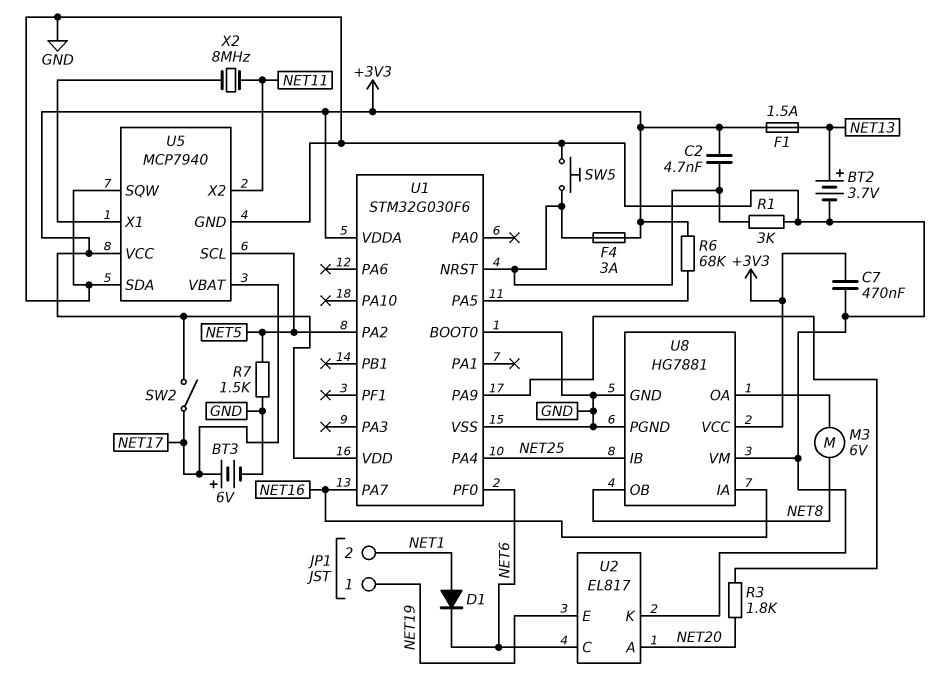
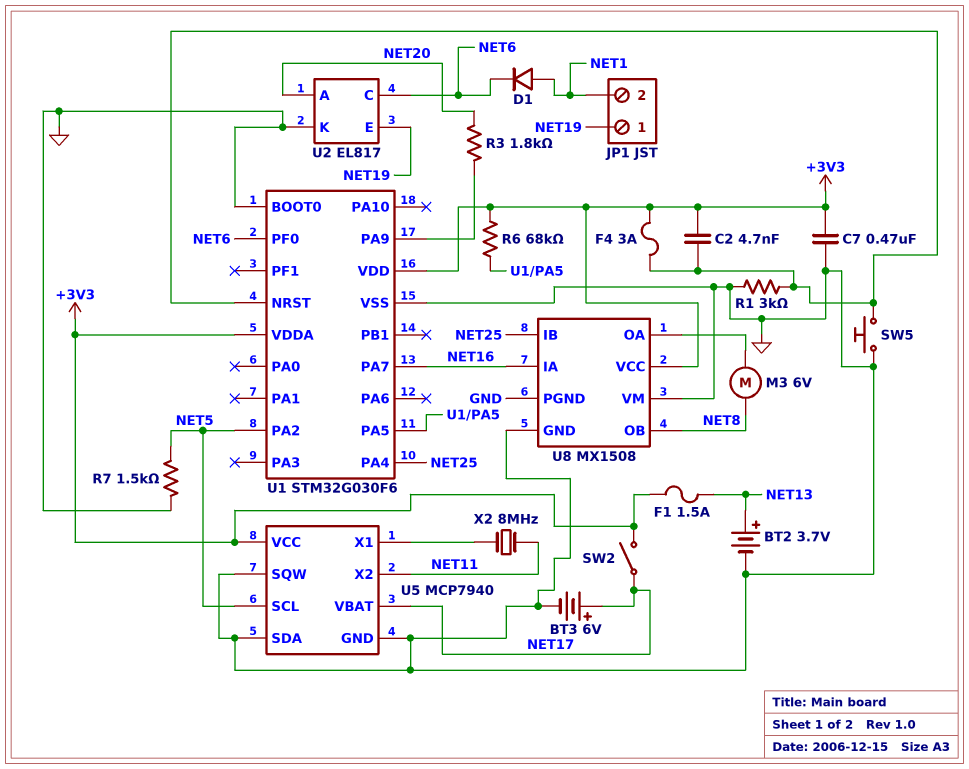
U8: HG7881 -> MX1508

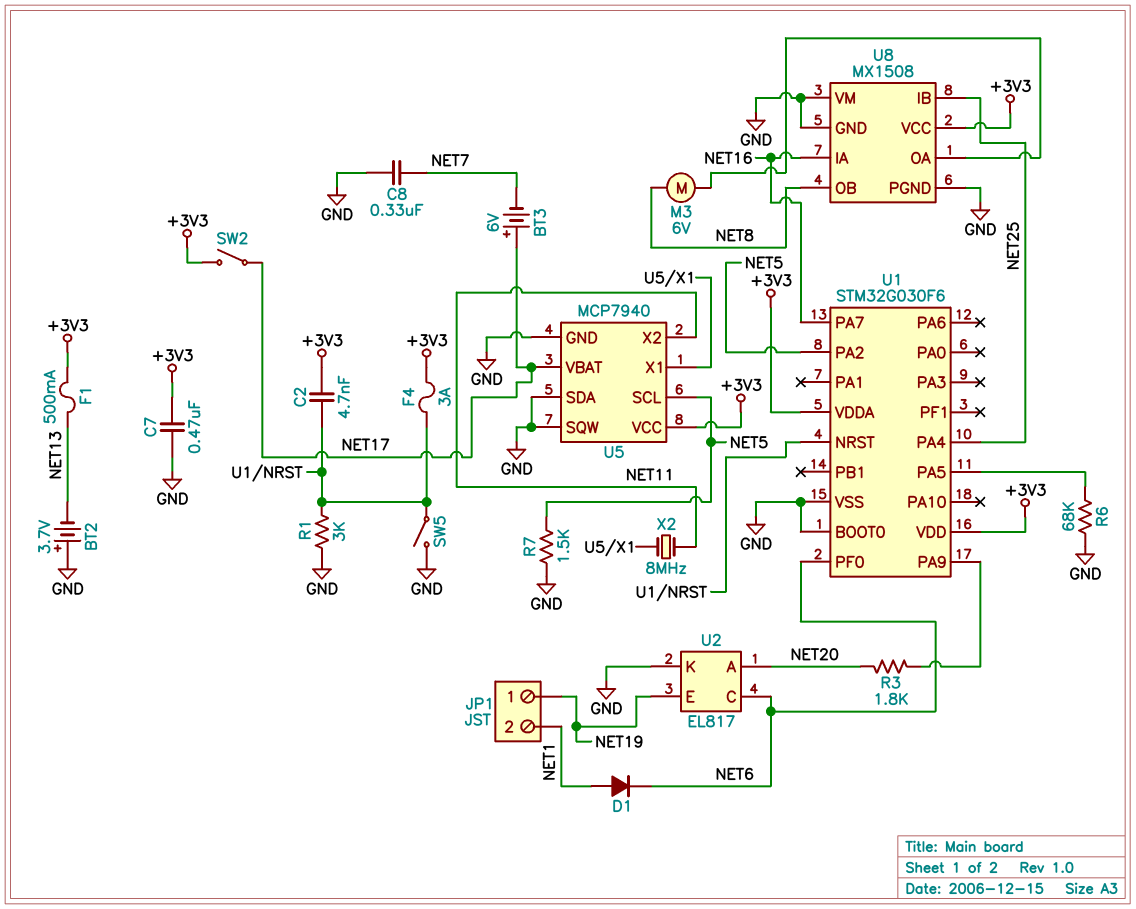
BT2: 3.7V (plus NET13, minus GND) -> 3.7V (plus GND, minus NET13)
BT3: 6V (plus NET17, minus GND) -> 6V (plus NET17, minus NET7)
C8: none -> 330nF (GND, NET7)
F1: 1.5A (+3V3, NET13) -> 500mA (+3V3, NET13)
R6: 68k (+3V3, U1/PA5) -> 68k (GND, U1/PA5)
SW5: button (GND, U1/NRST) -> switch (GND, U1/NRST)

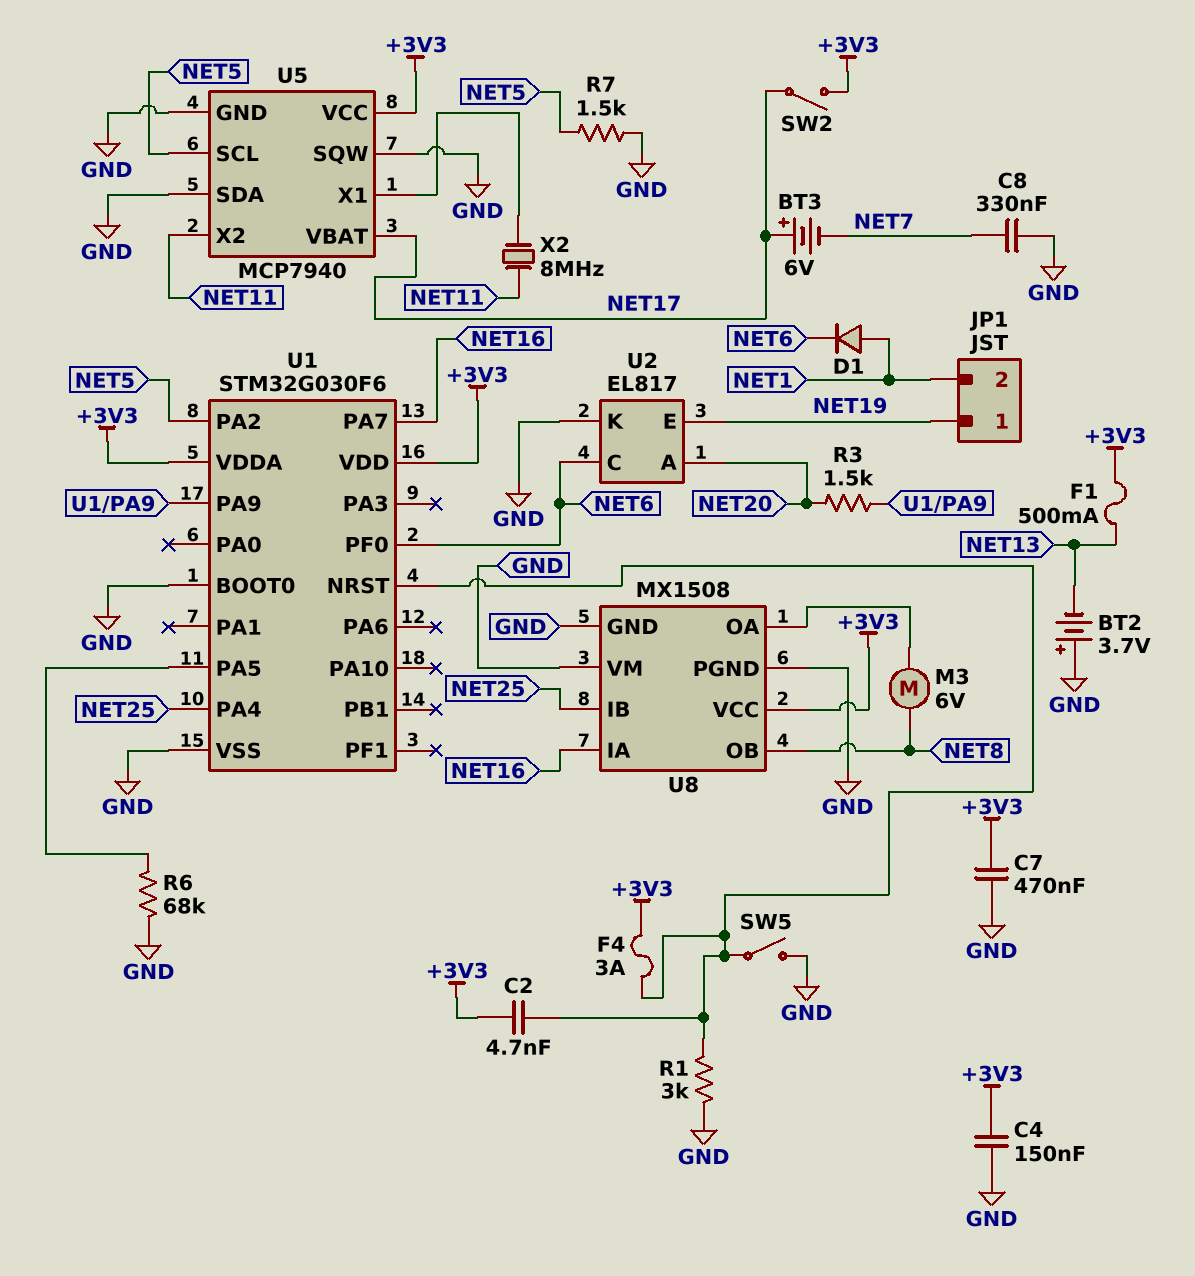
C4: none -> 150nF (+3V3, GND)
R3: 1.8k (NET20, U1/PA9) -> 1.5k (NET20, U1/PA9)

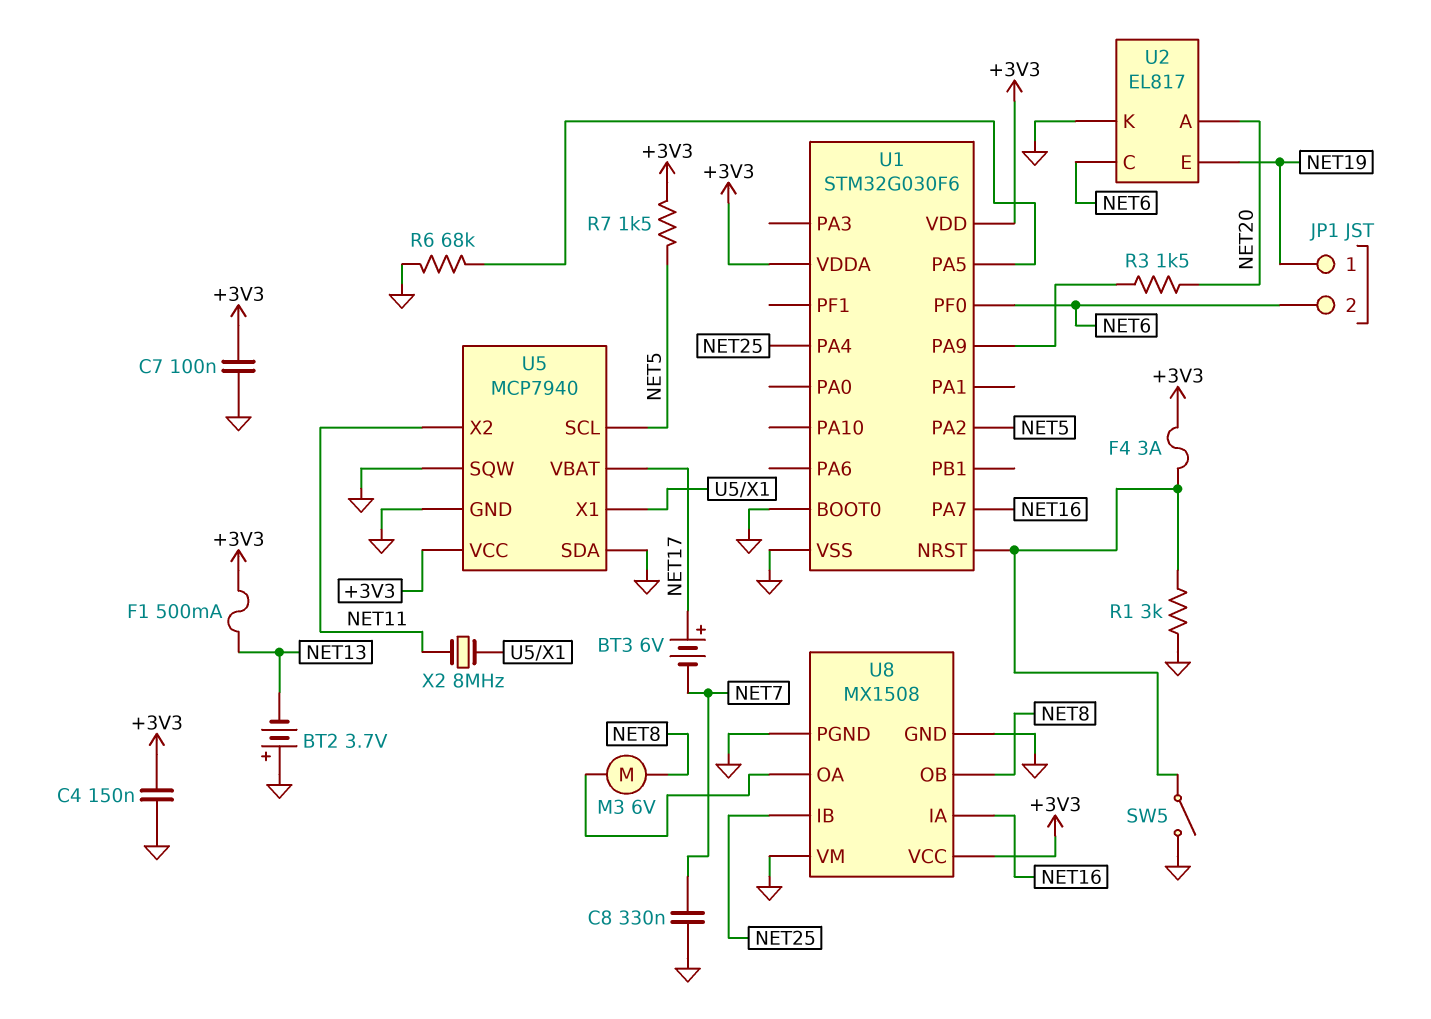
C2: 4.7nF (+3V3, U1/NRST) -> none
C7: 470nF (+3V3, GND) -> 100nF (+3V3, GND)
D1: diode (A NET1, K NET6) -> none
JP1 pin 2: NET1 -> NET6
R7: 1.5k (GND, NET5) -> 1.5k (+3V3, NET5)
SW2: switch (+3V3, NET17) -> none

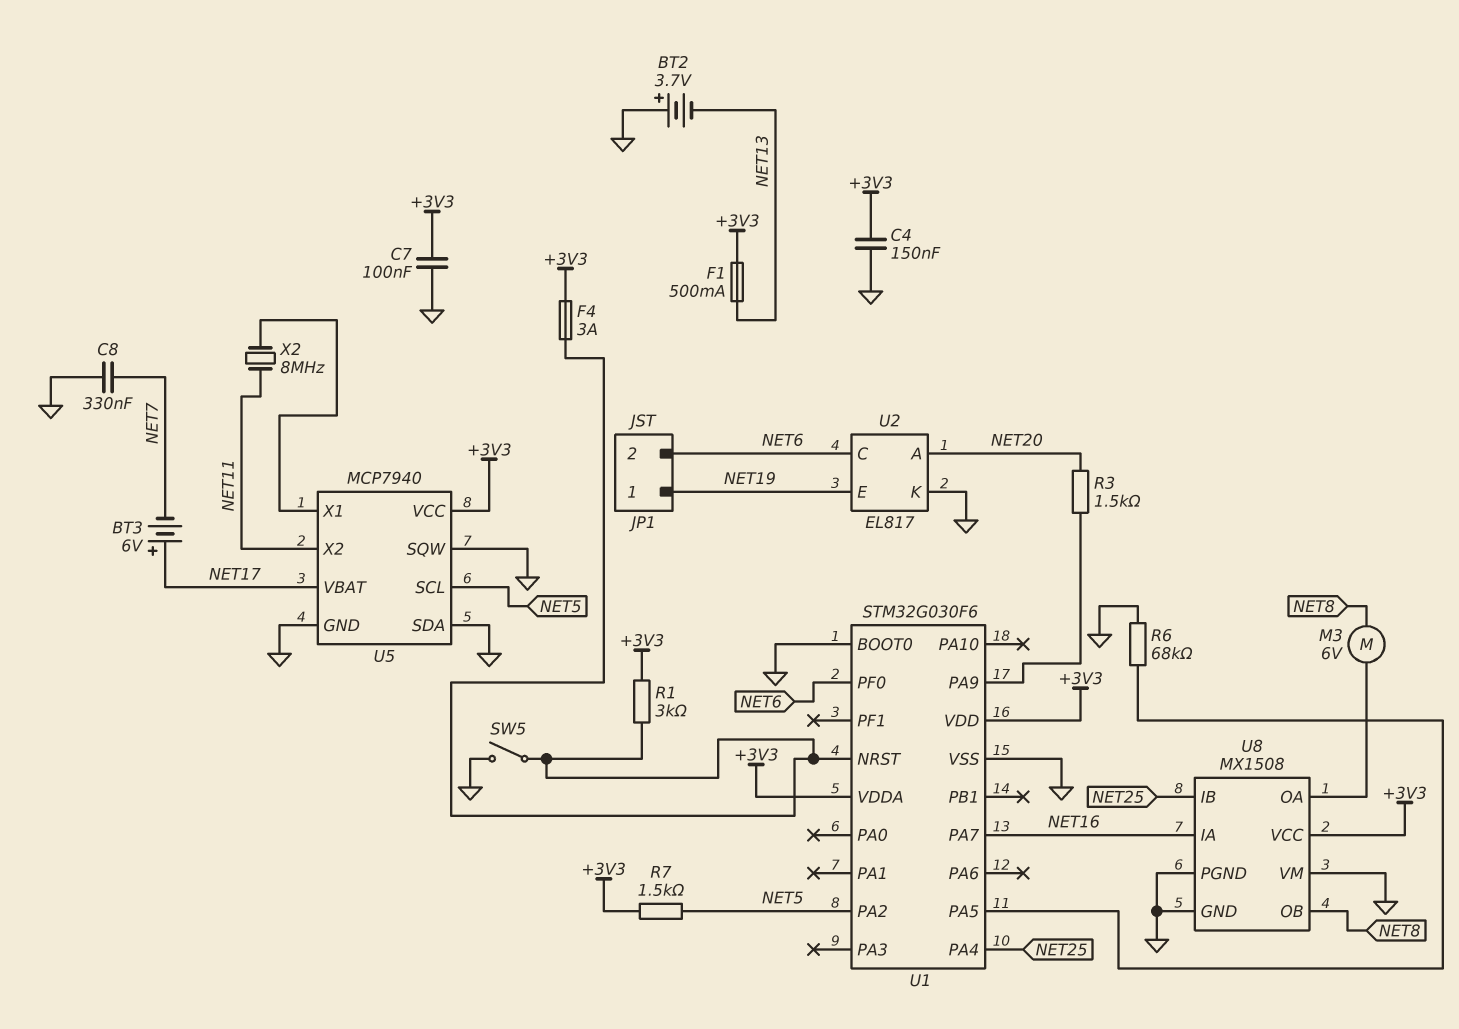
R1: 3k (GND, U1/NRST) -> 3k (+3V3, U1/NRST)

